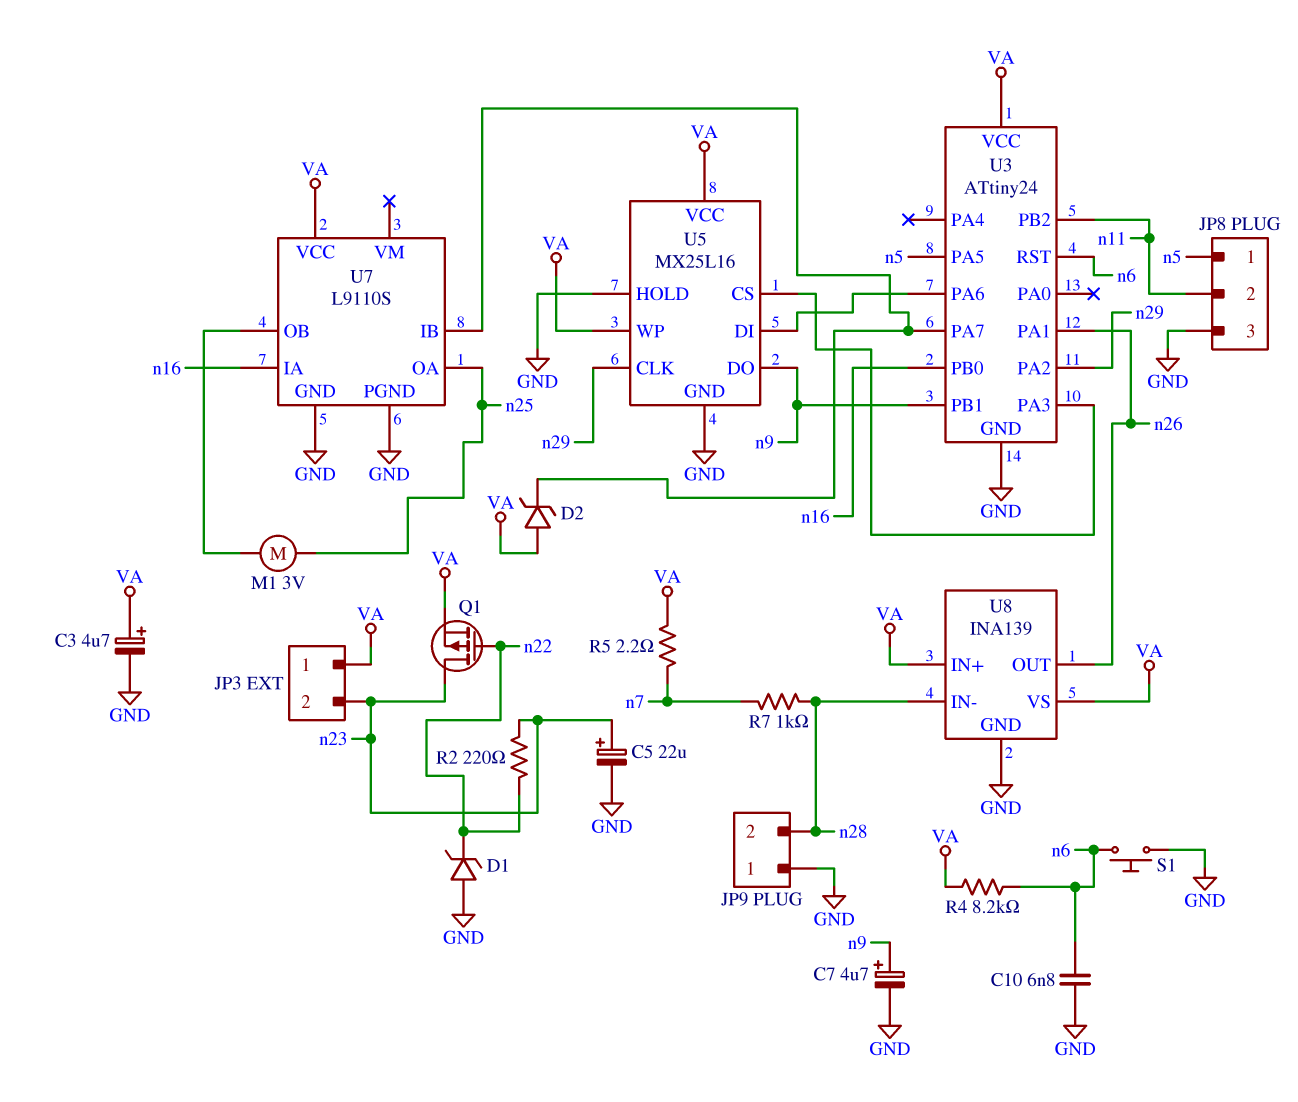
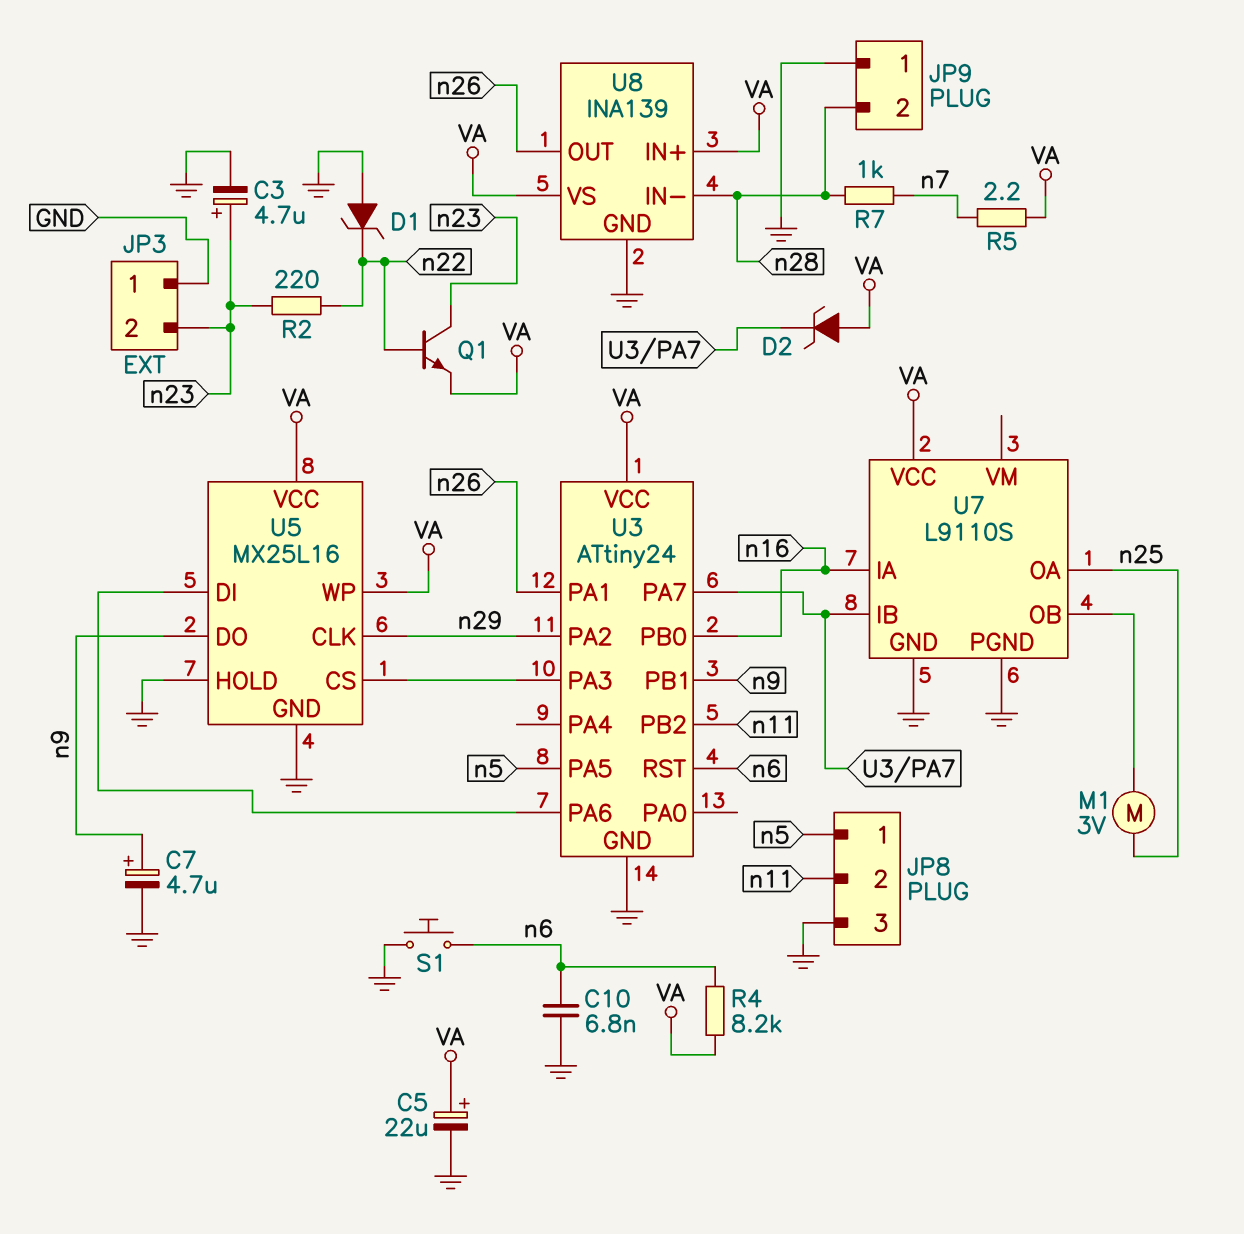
C3: 4.7uF (plus VA, minus GND) -> 4.7uF (plus n23, minus GND)
C5: 22uF (plus n23, minus GND) -> 22uF (plus VA, minus GND)
JP3 pin 1: VA -> GND
Q1: PMOS (G n22, D n23, S VA) -> NPN (B n22, C n23, E VA)

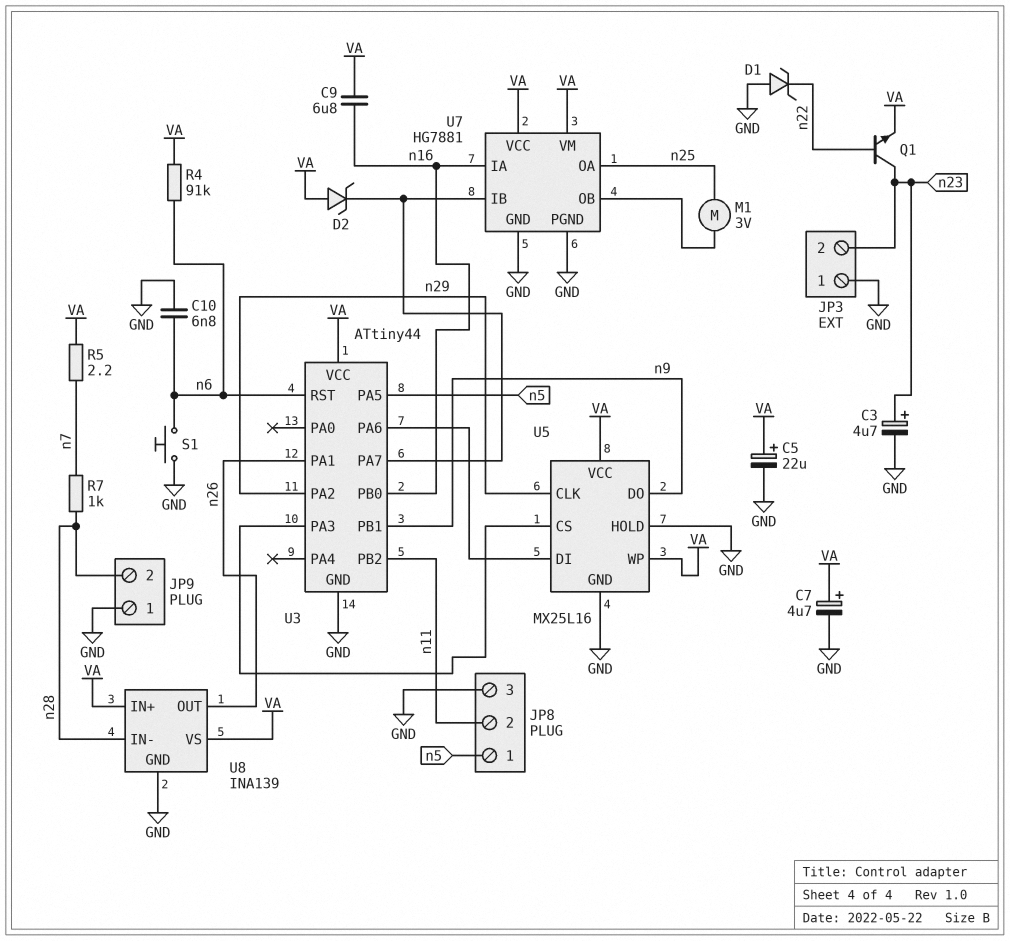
C7: 4.7uF (plus n9, minus GND) -> 4.7uF (plus VA, minus GND)
C9: none -> 6.8uF (VA, n16)
R2: 220 (n22, n23) -> none
R4: 8.2k (VA, n6) -> 91k (VA, n6)
U3: ATtiny24 -> ATtiny44
U7: L9110S -> HG7881
U7 pin VM: none -> VA

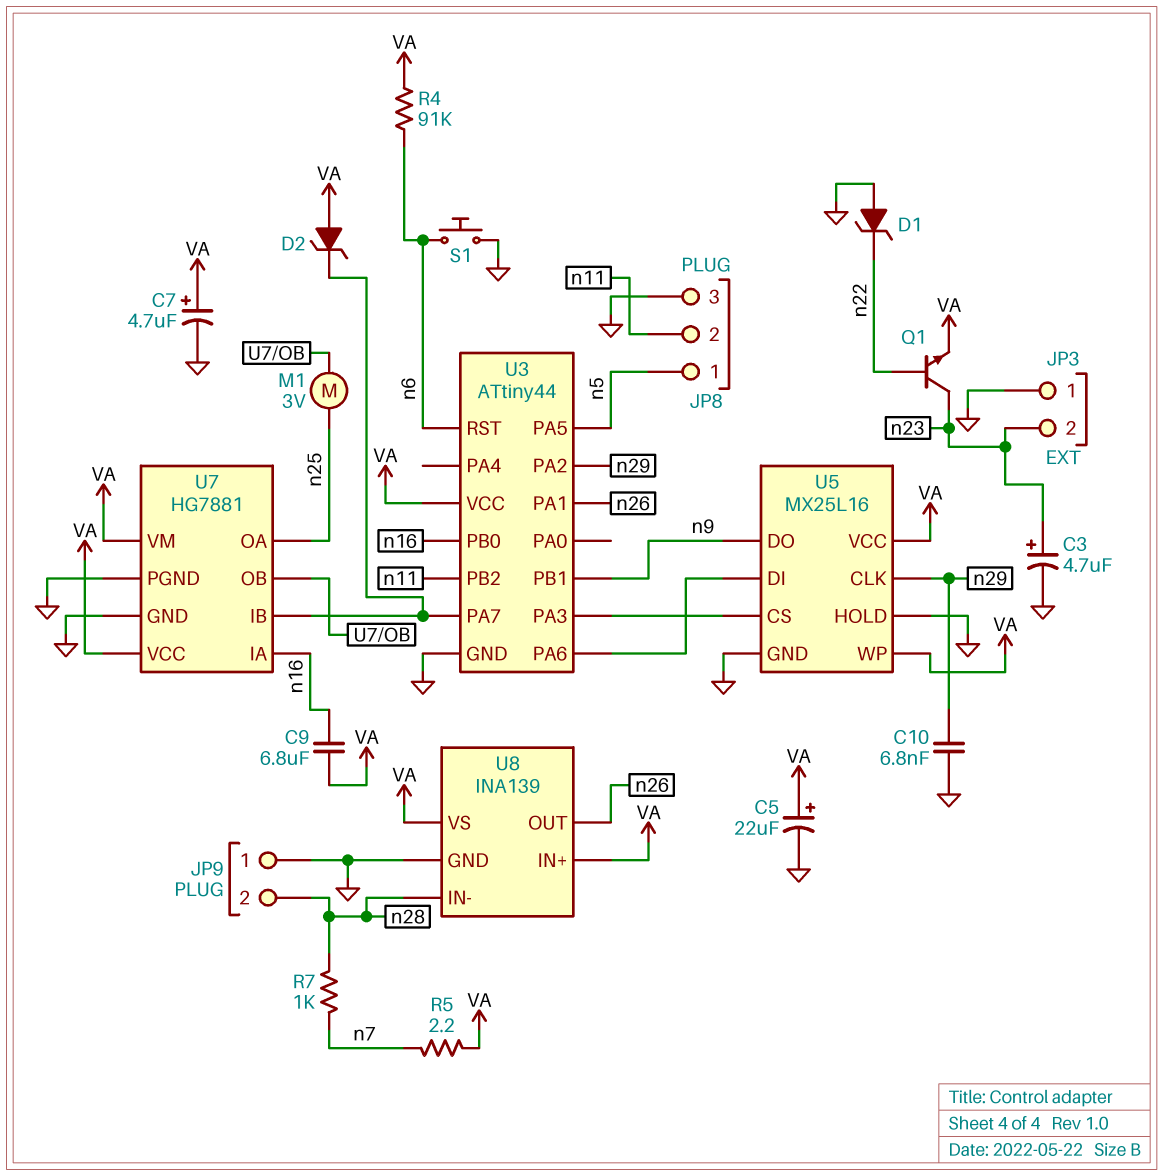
C10: 6.8nF (GND, n6) -> 6.8nF (GND, n29)

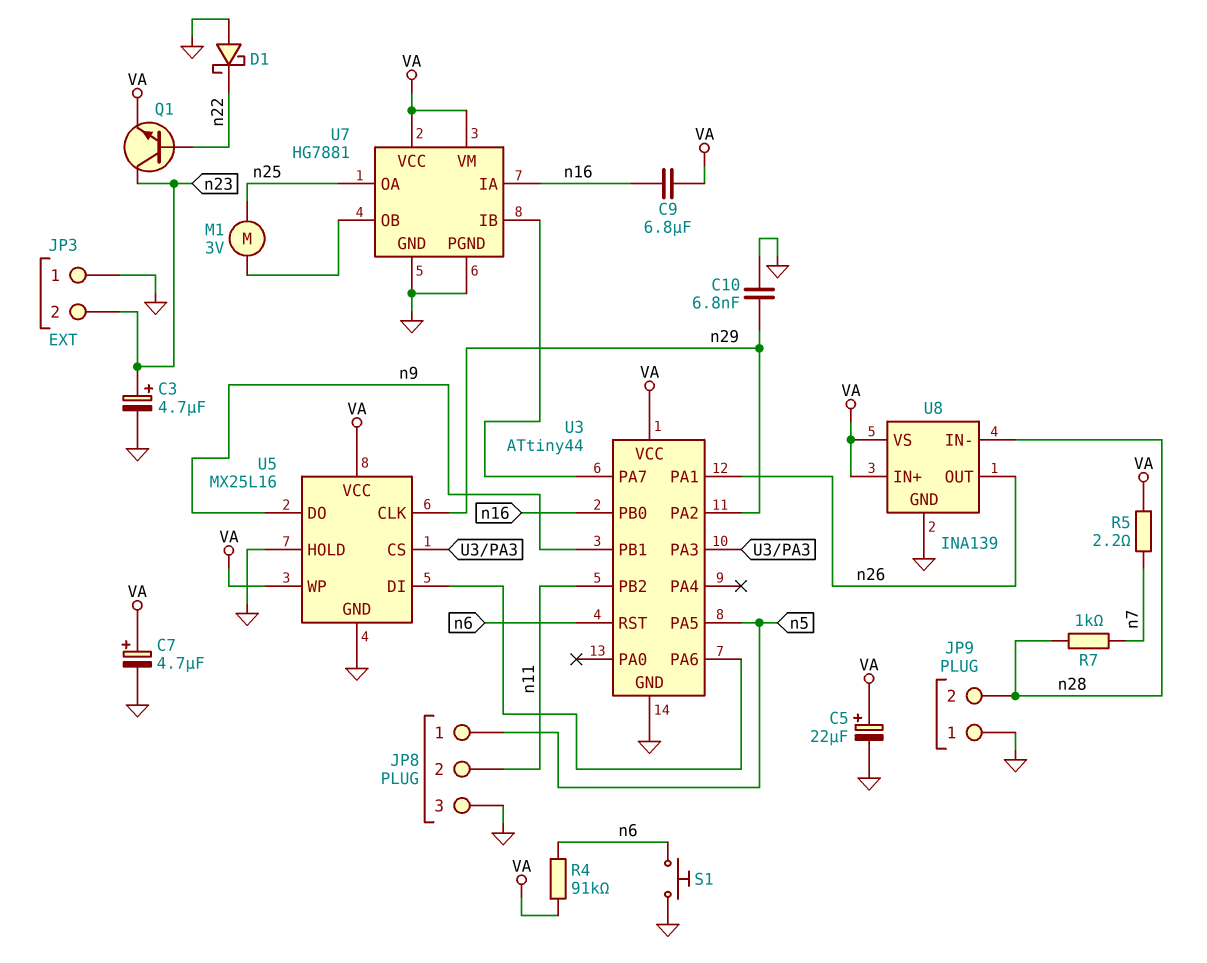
D1: zener (A GND, K n22) -> schottky (A GND, K n22)
D2: zener (A VA, K U3/PA7) -> none

